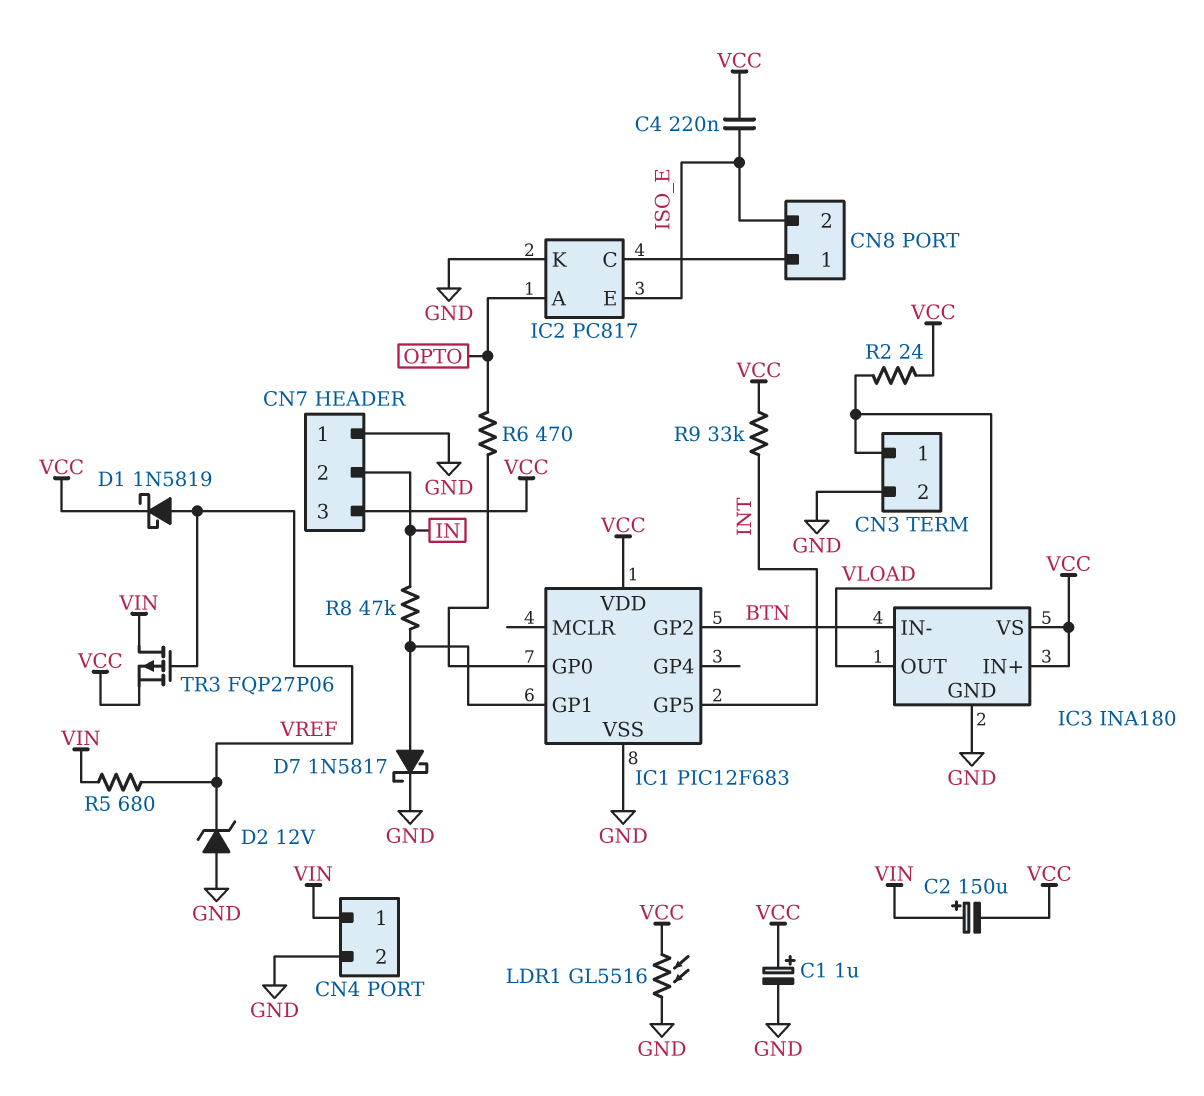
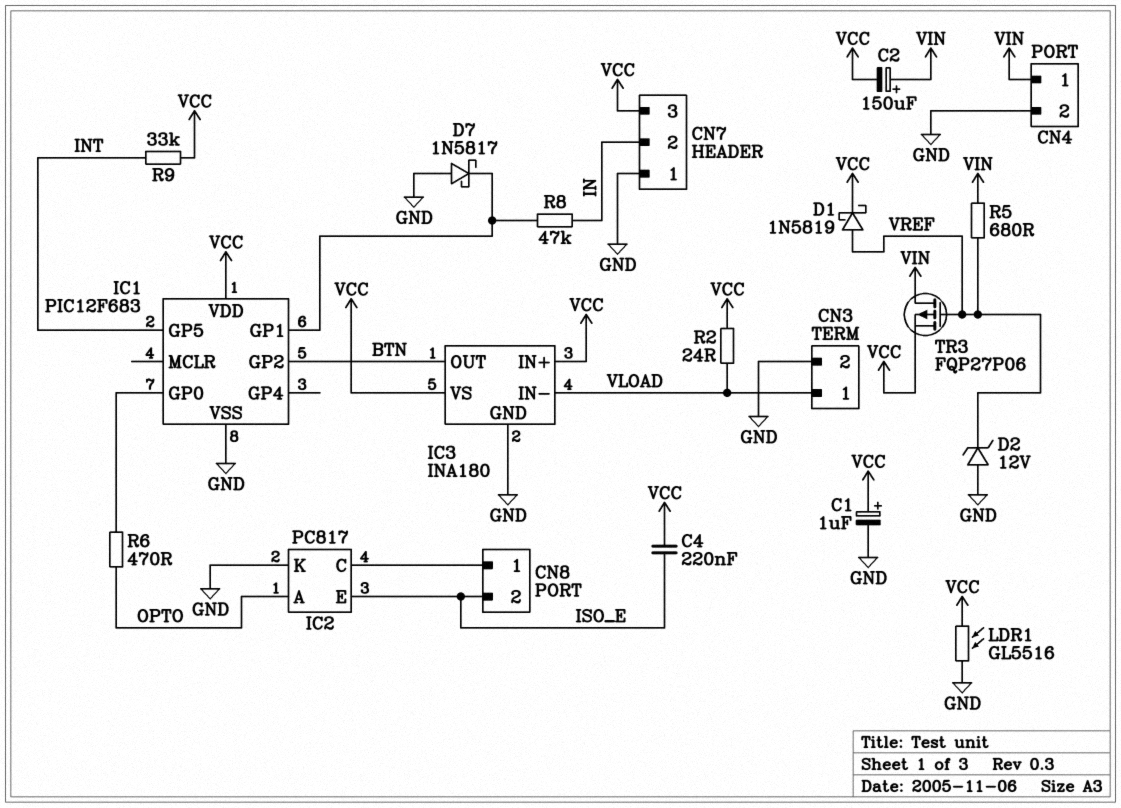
D7: schottky 1N5817 (A IC1/GP1, K GND) -> schottky 1N5817 (A GND, K IC1/GP1)
IC3 pin IN-: BTN -> VLOAD
IC3 pin OUT: VLOAD -> BTN

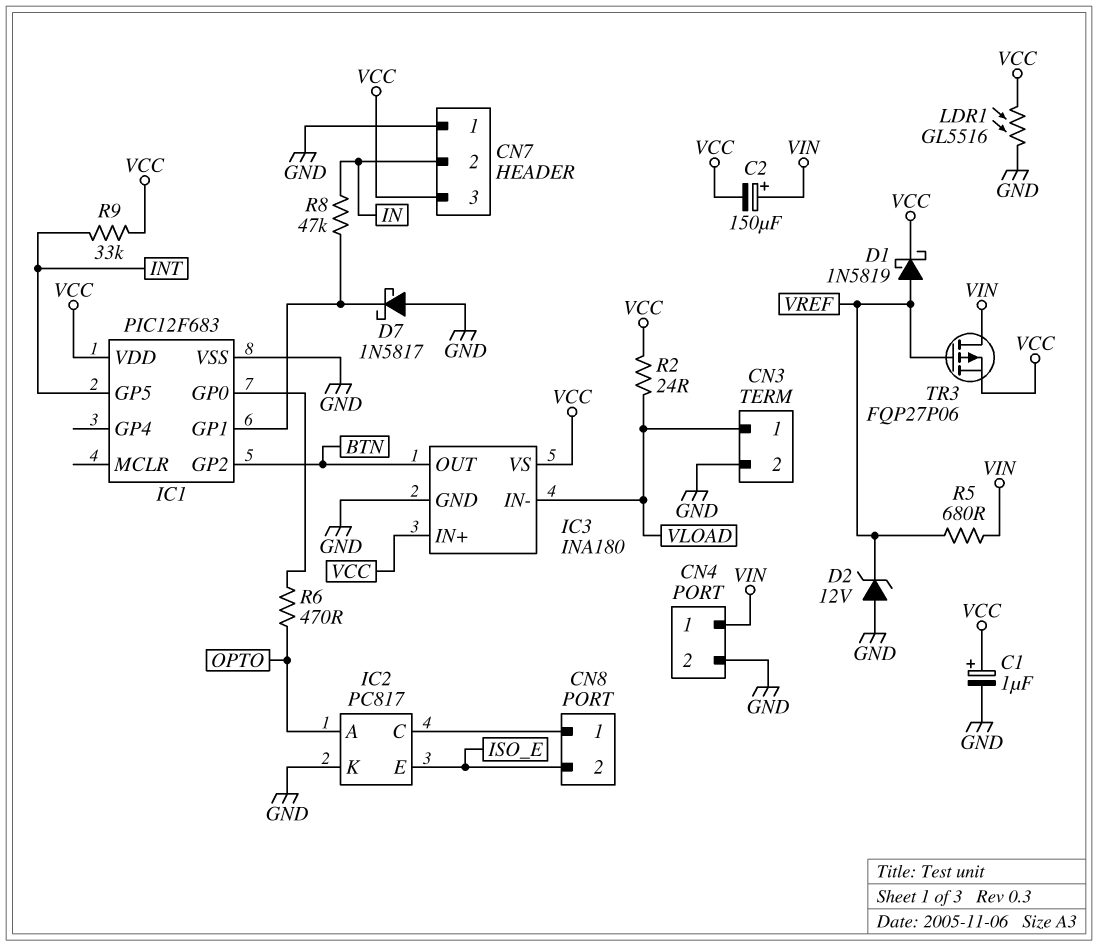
C4: 220nF (ISO_E, VCC) -> none

